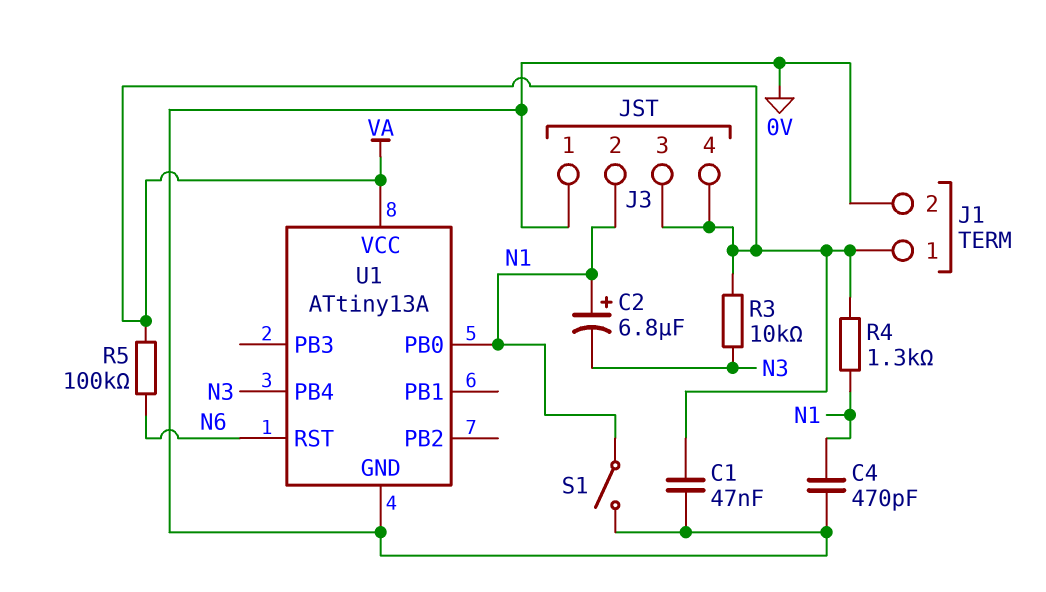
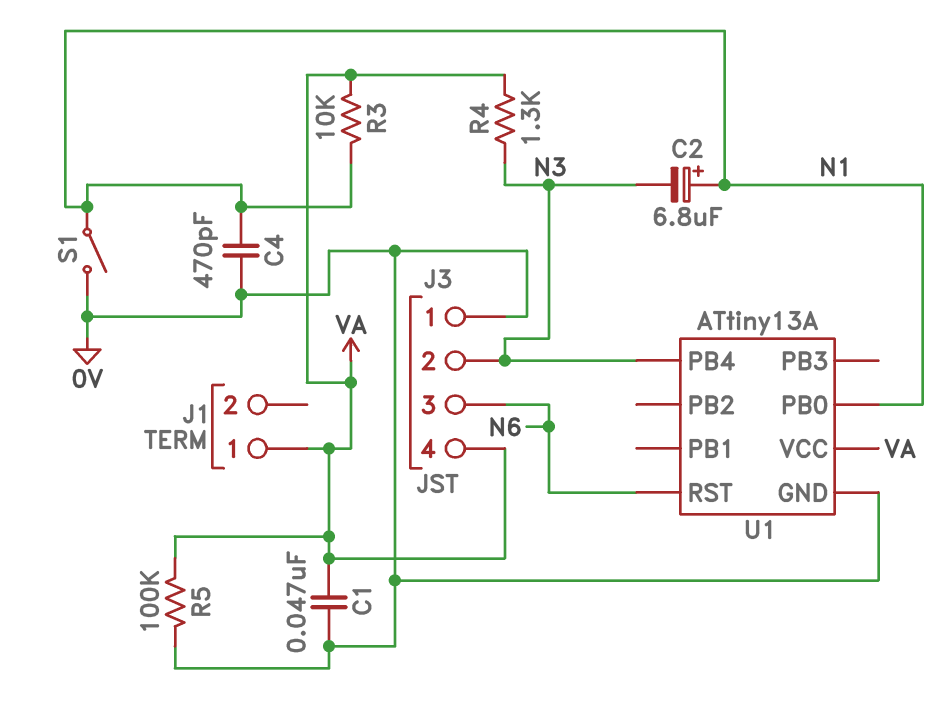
J1 pin 2: 0V -> none
J3 pin 2: N1 -> N3
J3 pin 3: VA -> N6
R3: 10k (N3, VA) -> 10k (N1, VA)
R4: 1.3k (N1, VA) -> 1.3k (N3, VA)
R5: 100k (N6, VA) -> 100k (0V, VA)

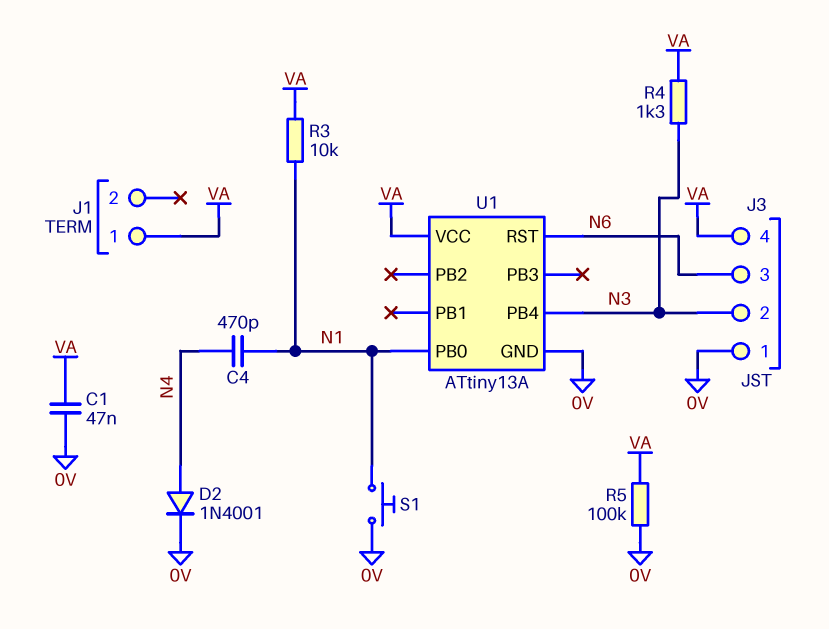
C2: 6.8uF (plus N1, minus N3) -> none
C4: 470pF (0V, N1) -> 470pF (N1, N4)
D2: none -> diode 1N4001 (A N4, K 0V)
S1: switch (0V, N1) -> button (0V, N1)

